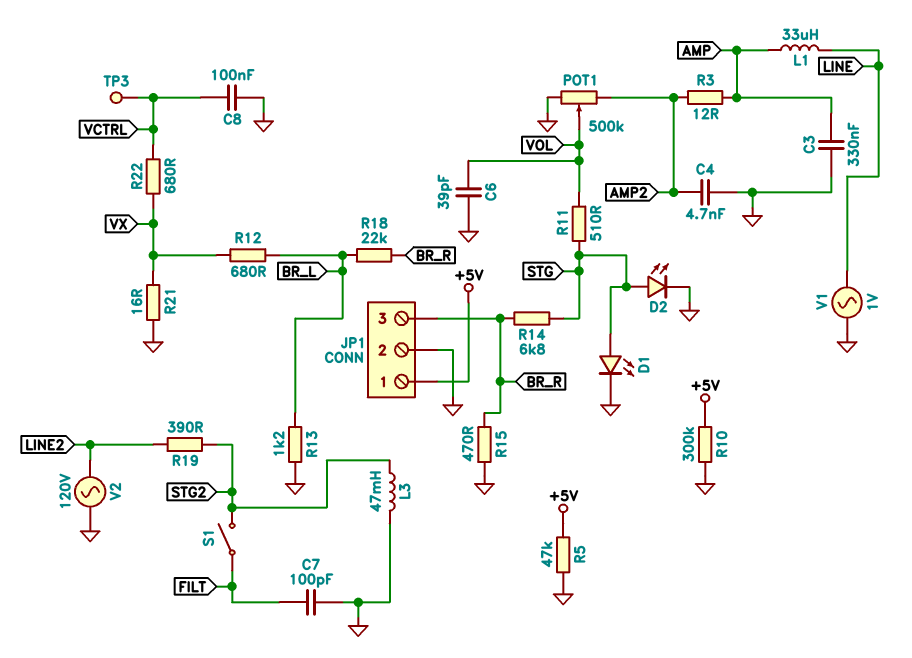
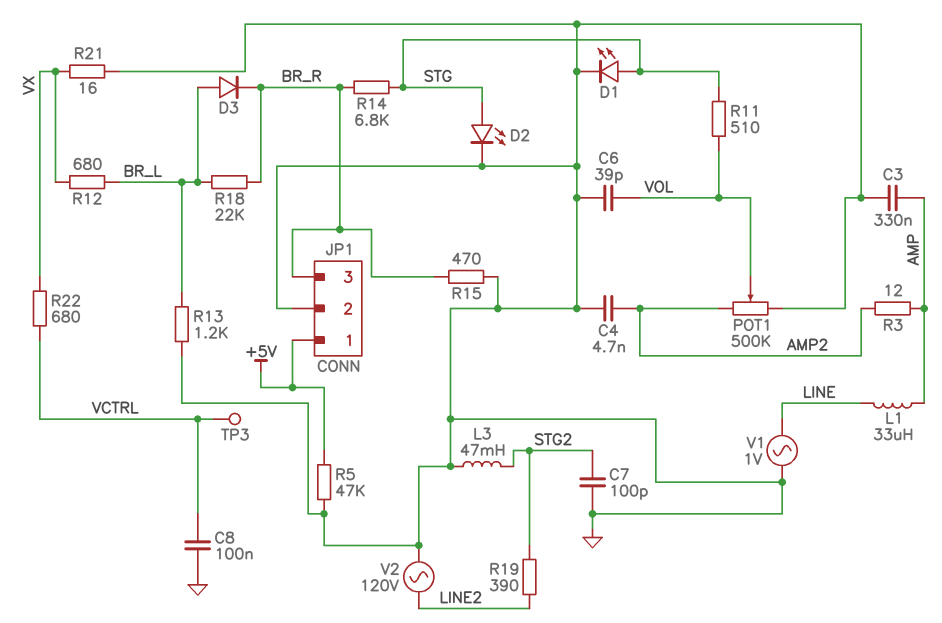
C7: 100pF (FILT, GND) -> 100pF (GND, STG2)
D3: none -> diode (A BR_L, K BR_R)
R10: 300k (+5V, GND) -> none
S1: switch (FILT, STG2) -> none

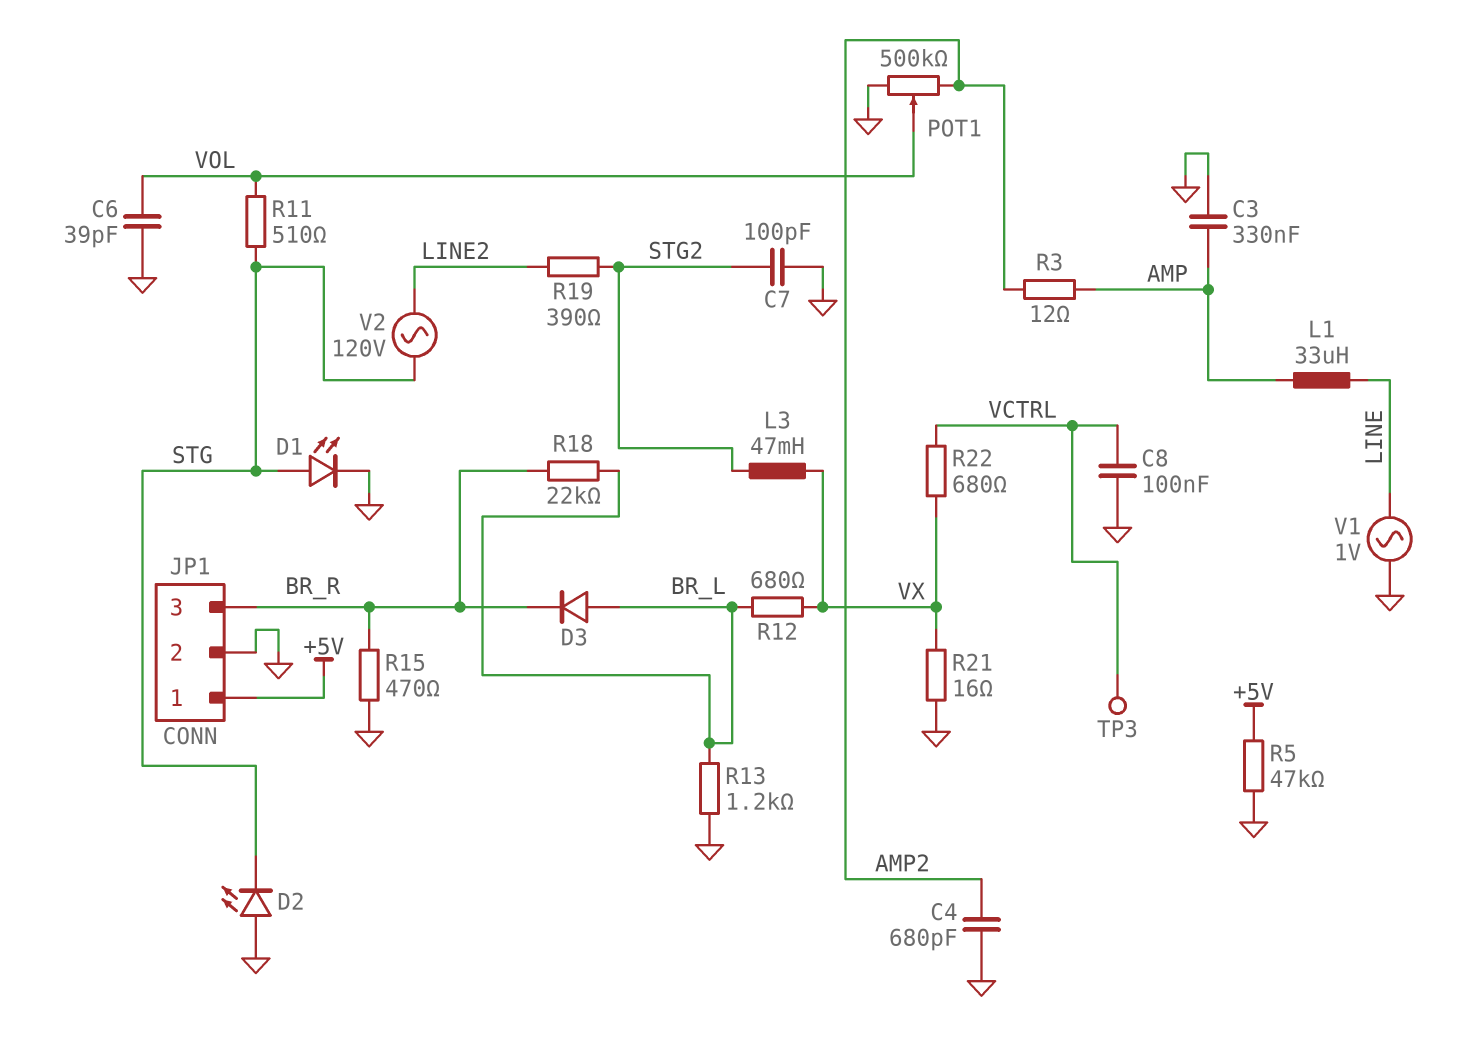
C4: 4.7nF (AMP2, GND) -> 680pF (AMP2, GND)
D2: LED (A STG, K GND) -> LED (A GND, K STG)
L3: 47mH (GND, STG2) -> 47mH (STG2, VX)
R14: 6.8k (BR_R, STG) -> none
V2: AC 120V (GND, LINE2) -> AC 120V (LINE2, STG)

